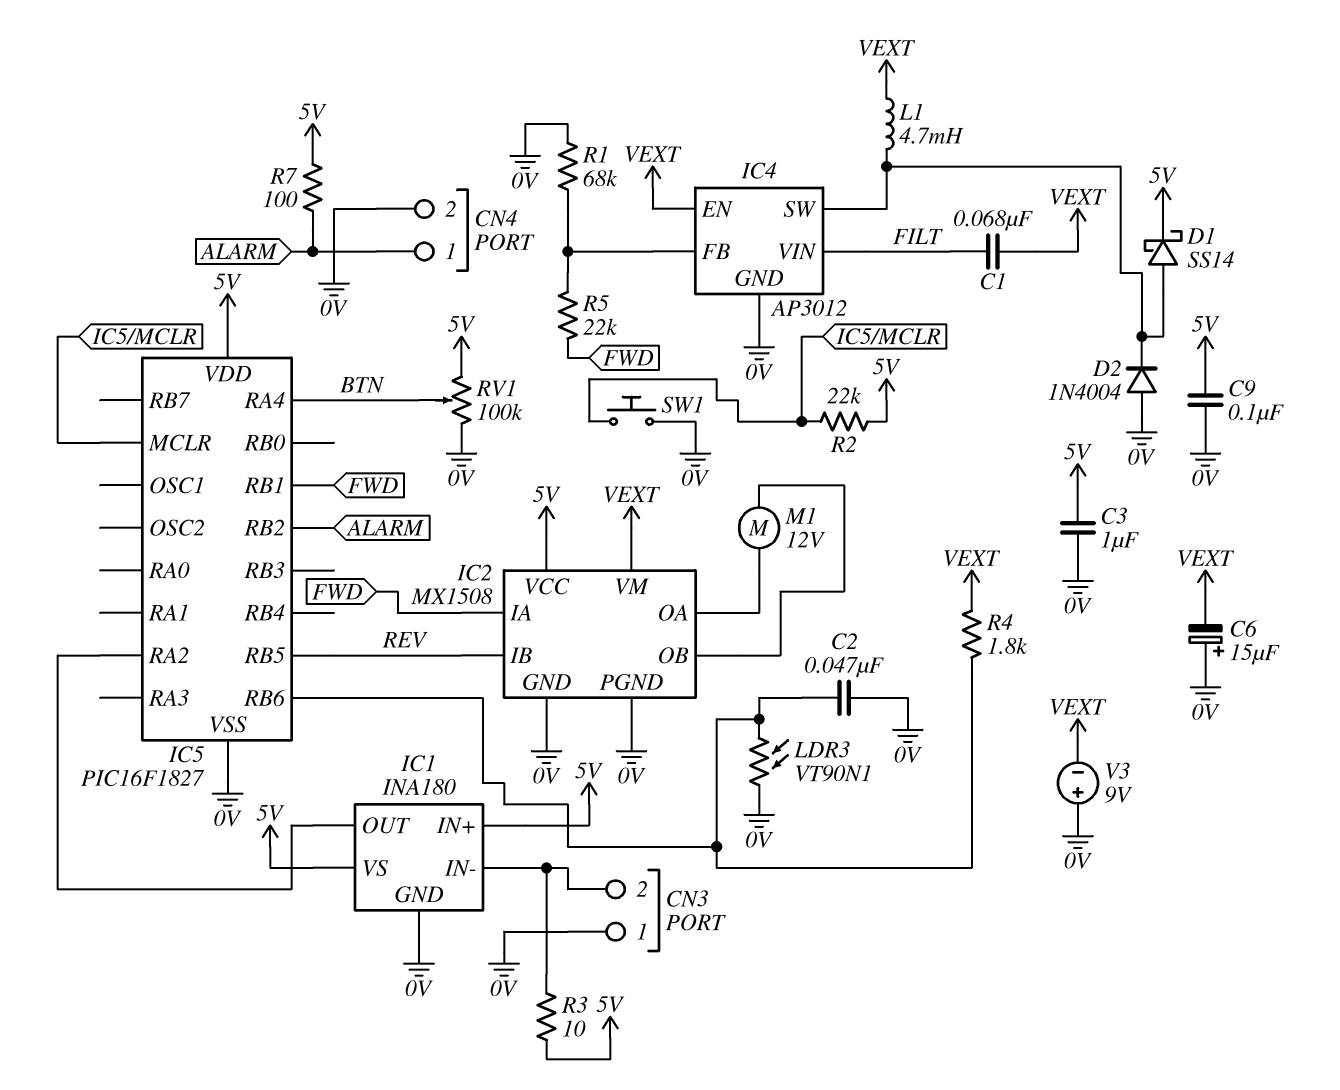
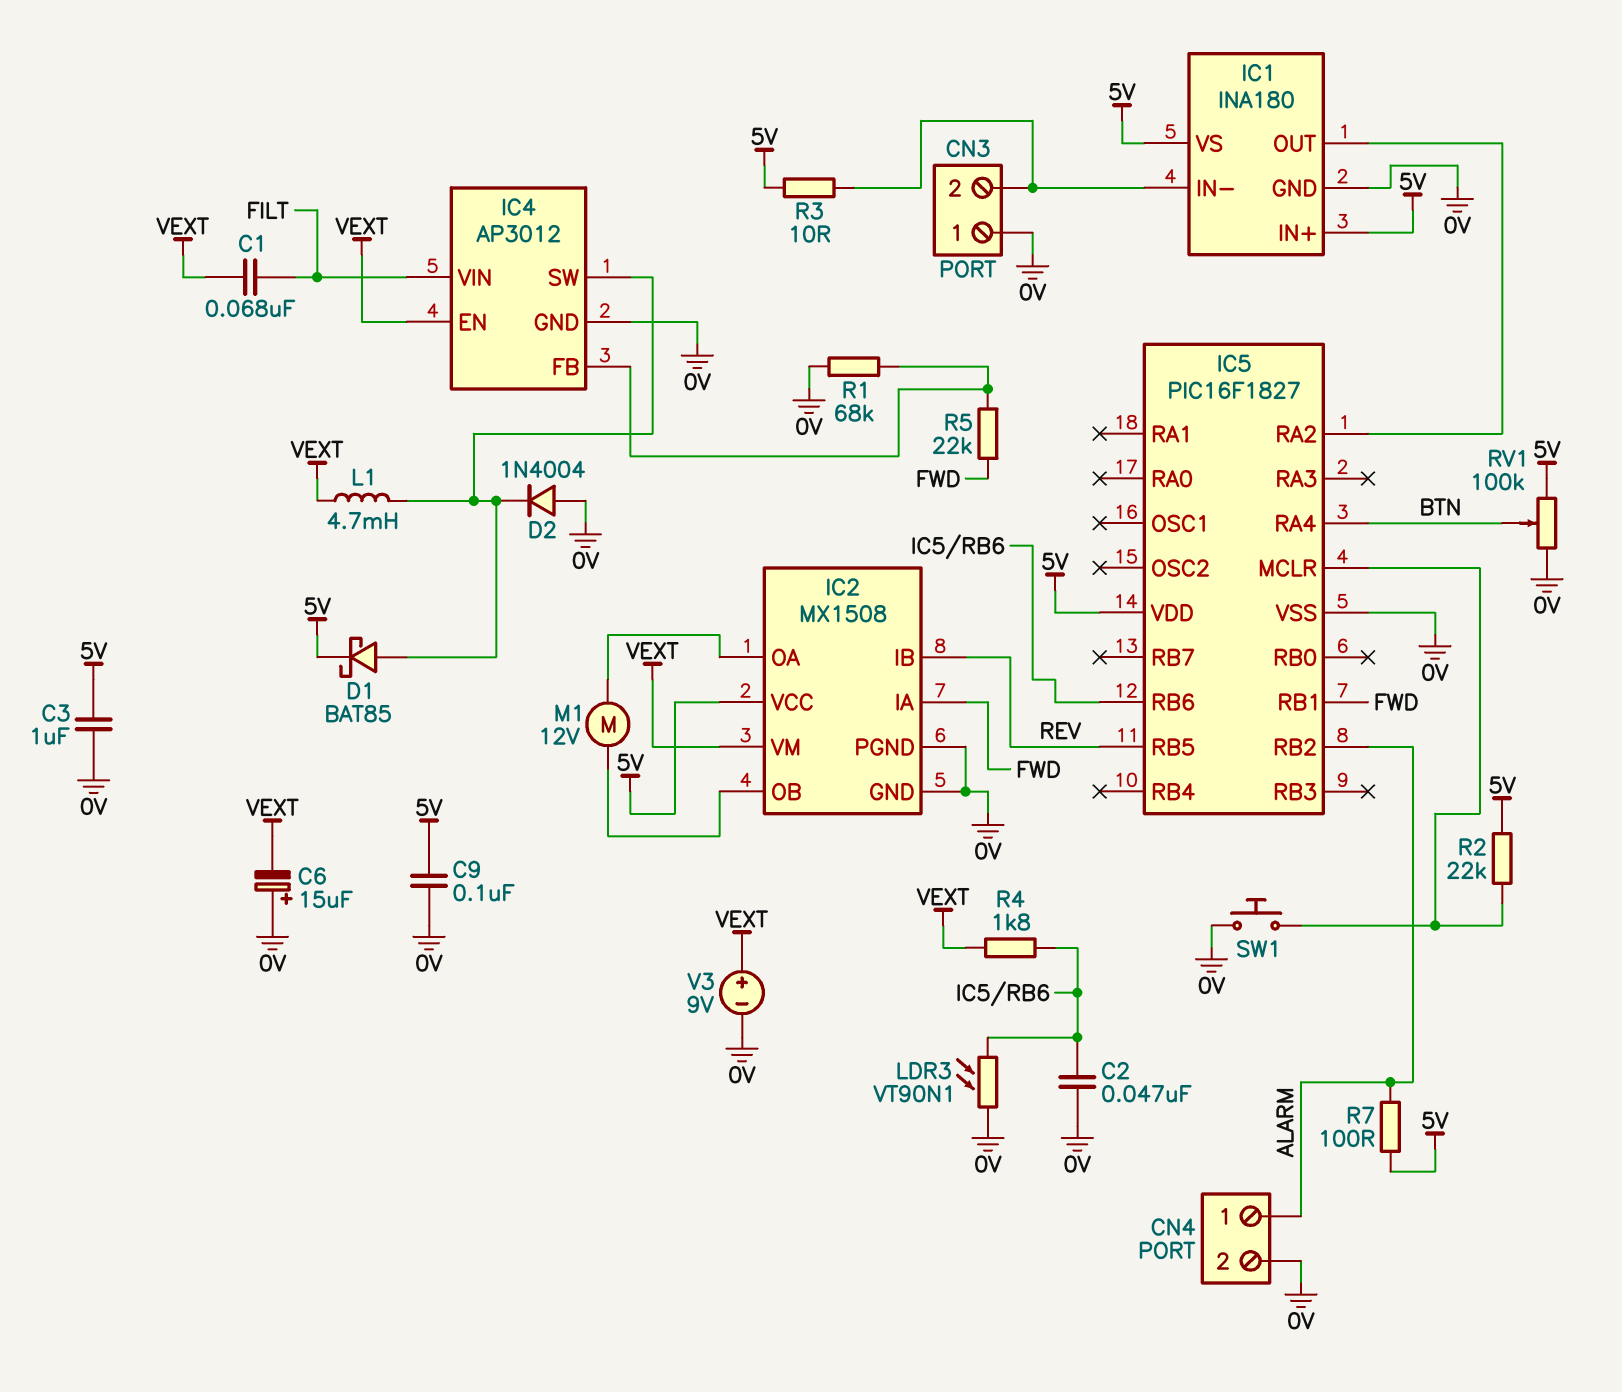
D1: schottky SS14 (A IC4/SW, K 5V) -> schottky BAT85 (A IC4/SW, K 5V)
V3: 9V (plus 0V, minus VEXT) -> 9V (plus VEXT, minus 0V)

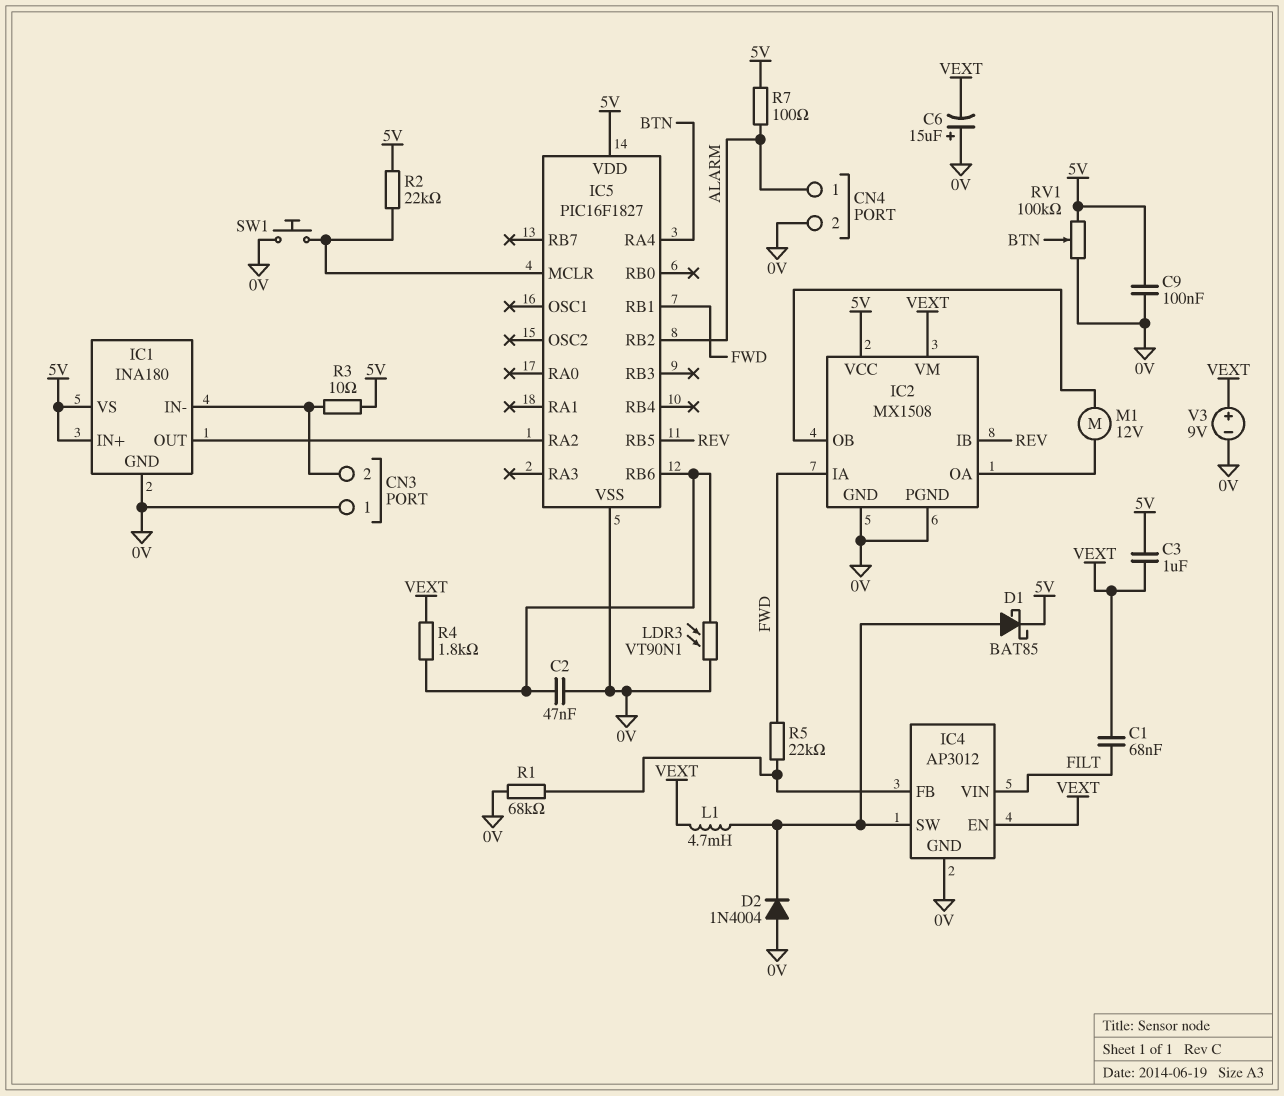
C3: 1uF (0V, 5V) -> 1uF (5V, VEXT)

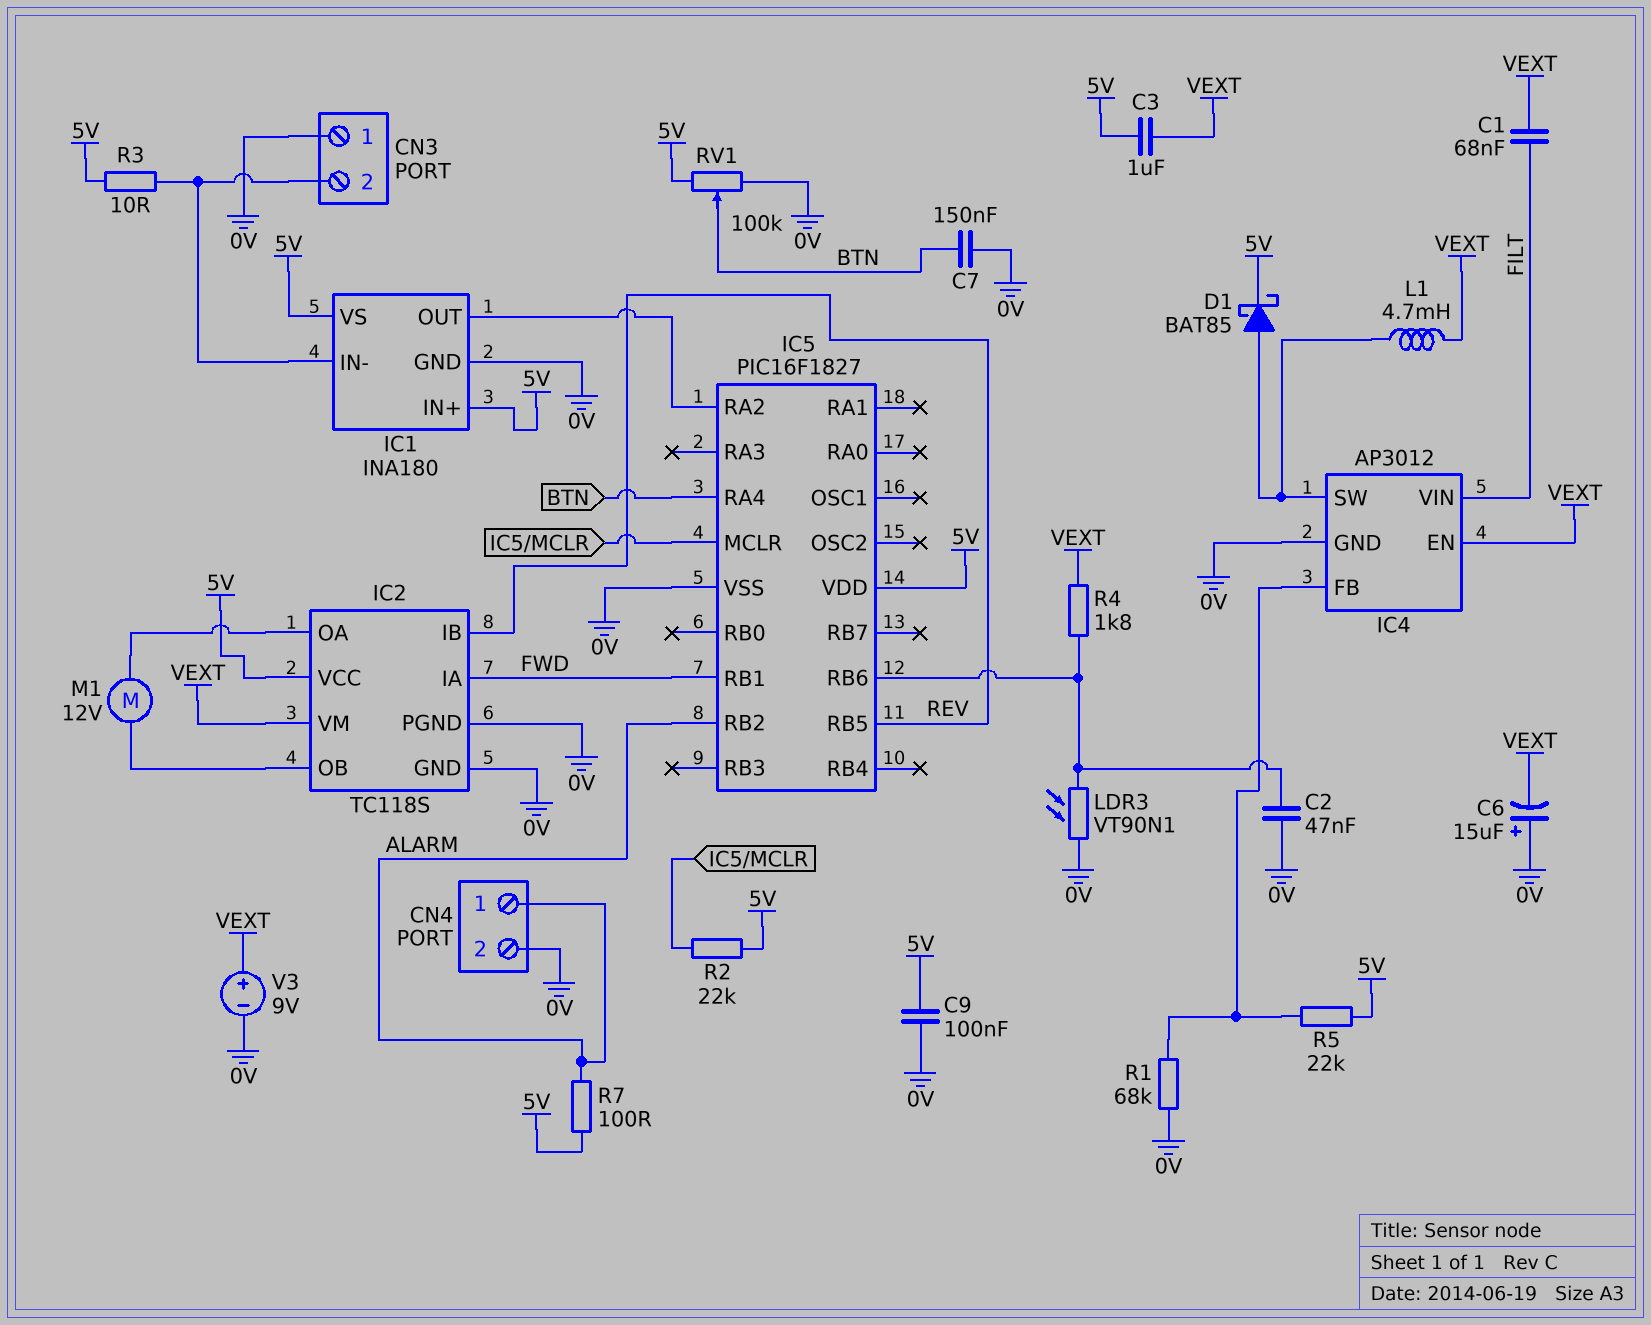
C7: none -> 150nF (0V, BTN)
D2: diode 1N4004 (A 0V, K IC4/SW) -> none
IC2: MX1508 -> TC118S
R5: 22k (FWD, IC4/FB) -> 22k (5V, IC4/FB)
SW1: button (0V, IC5/MCLR) -> none

